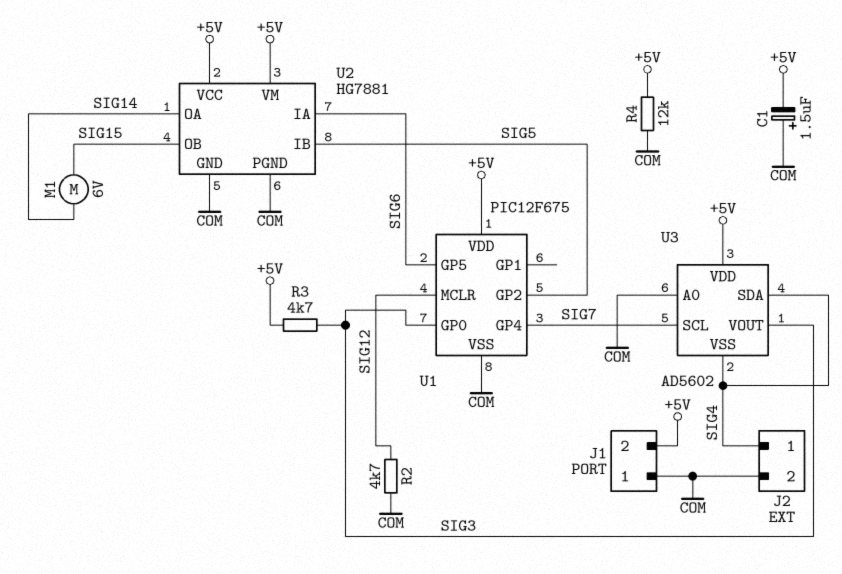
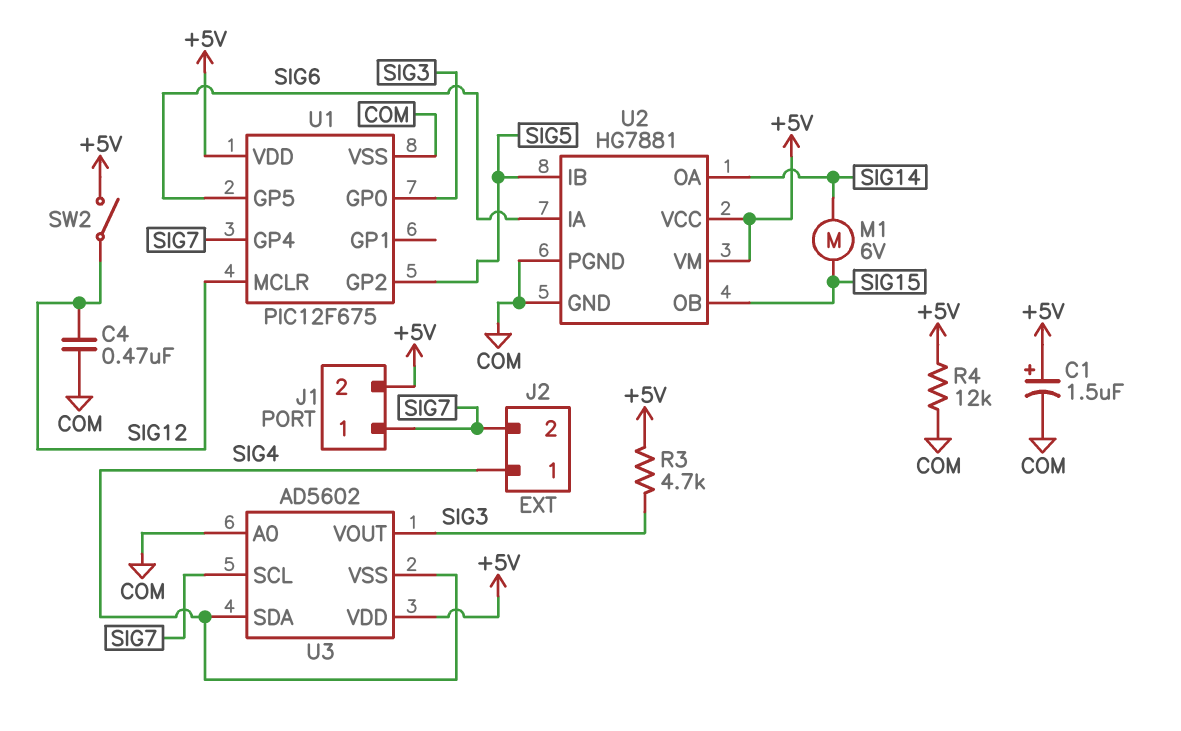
C1: 1.5uF (plus COM, minus +5V) -> 1.5uF (plus +5V, minus COM)
C4: none -> 470nF (COM, SIG12)
J1 pin 1: COM -> SIG7
J2 pin 2: COM -> SIG7
R2: 4.7k (COM, SIG12) -> none
SW2: none -> switch (+5V, SIG12)

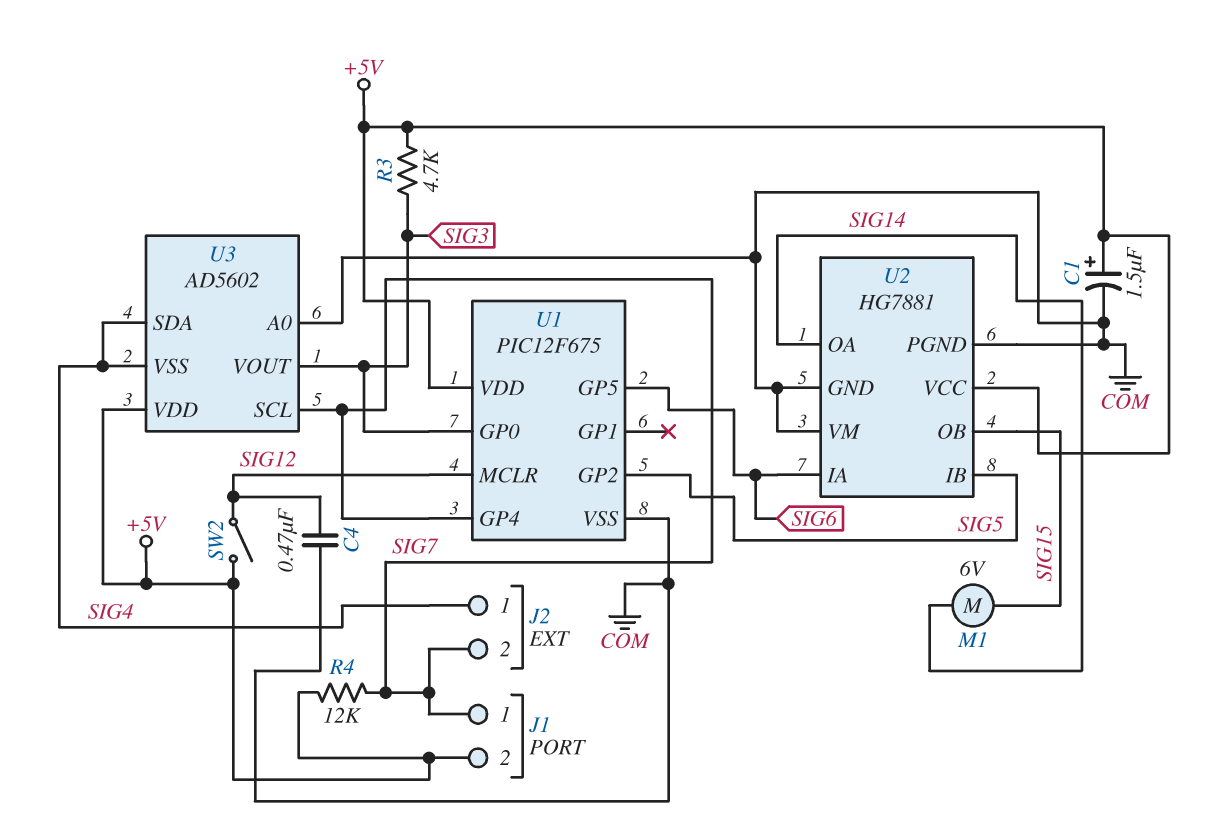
R4: 12k (+5V, COM) -> 12k (+5V, SIG7)
U2 pin VM: +5V -> COM

